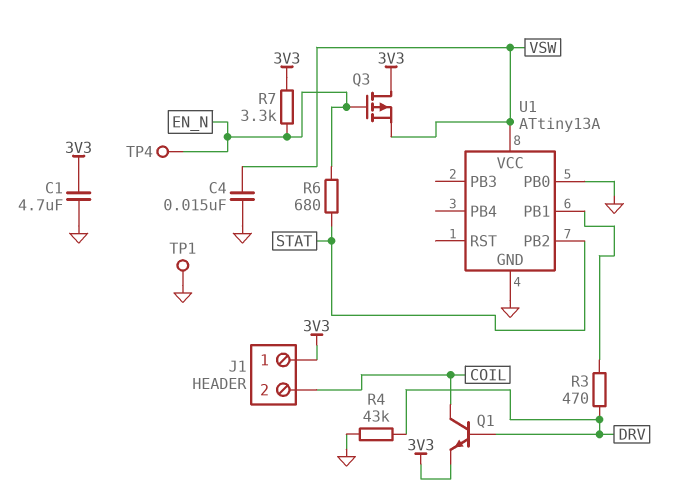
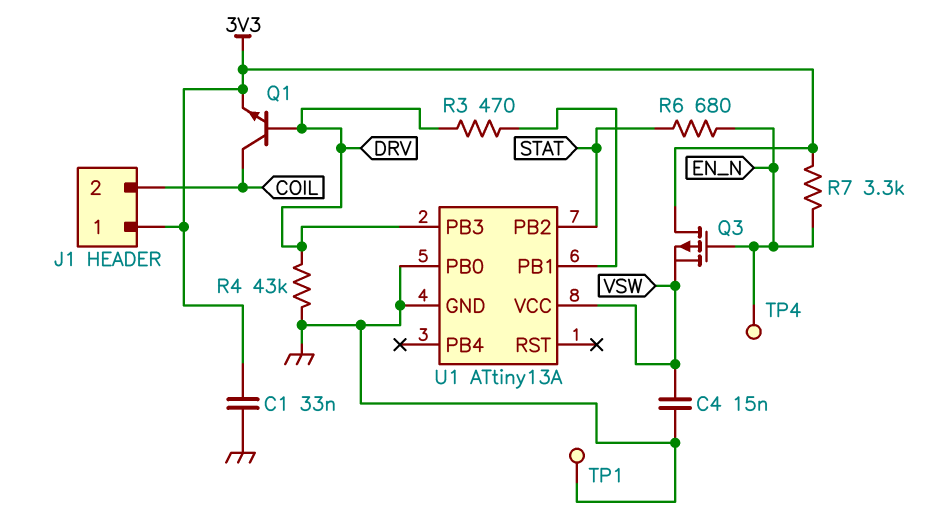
C1: 4.7uF (3V3, GND) -> 33nF (3V3, GND)
U1 pin PB3: none -> DRV

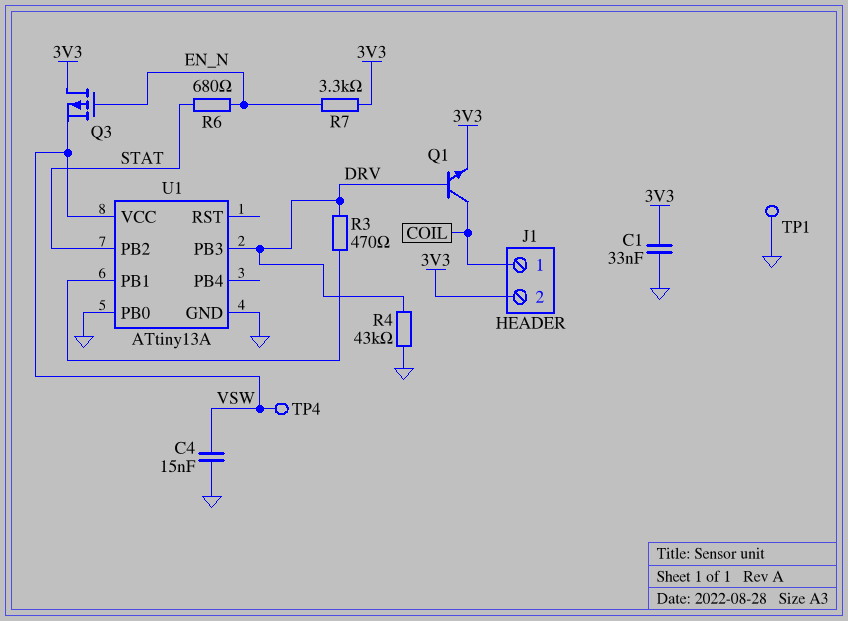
J1 pin 1: 3V3 -> COIL
J1 pin 2: COIL -> 3V3
TP4: test point (EN_N) -> test point (VSW)

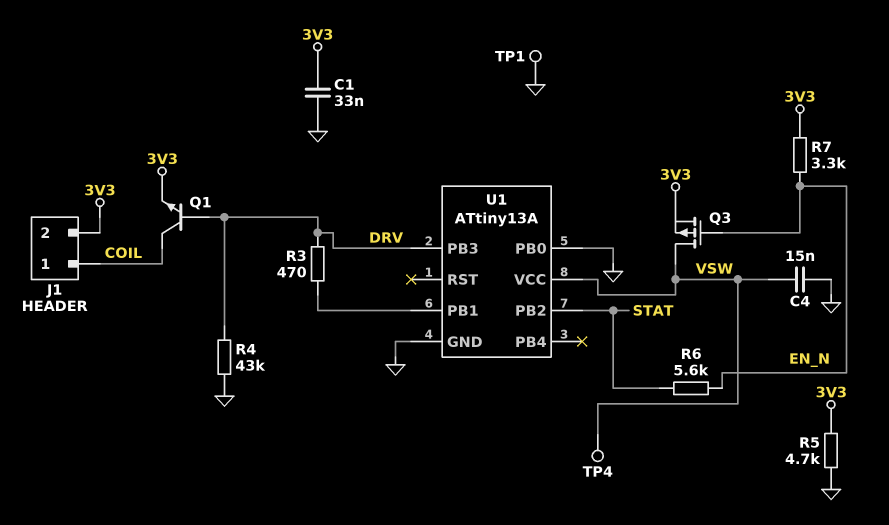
Q3: PMOS (G EN_N, D 3V3, S VSW) -> PMOS (G EN_N, D VSW, S 3V3)
R5: none -> 4.7k (3V3, GND)
R6: 680 (EN_N, STAT) -> 5.6k (EN_N, STAT)

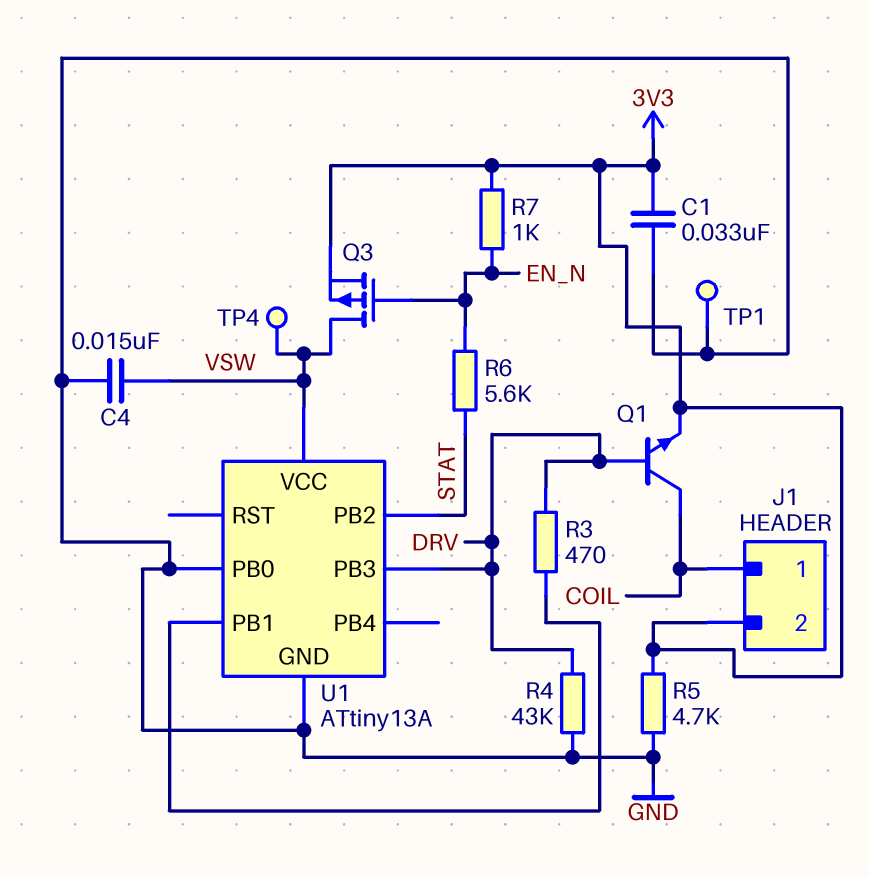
R7: 3.3k (3V3, EN_N) -> 1k (3V3, EN_N)

